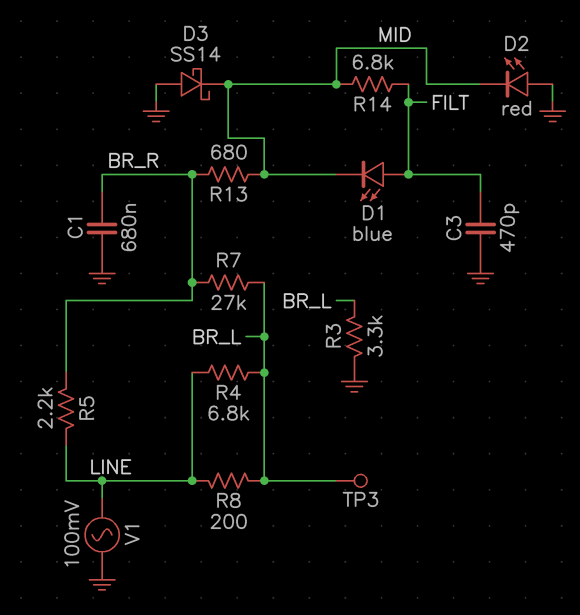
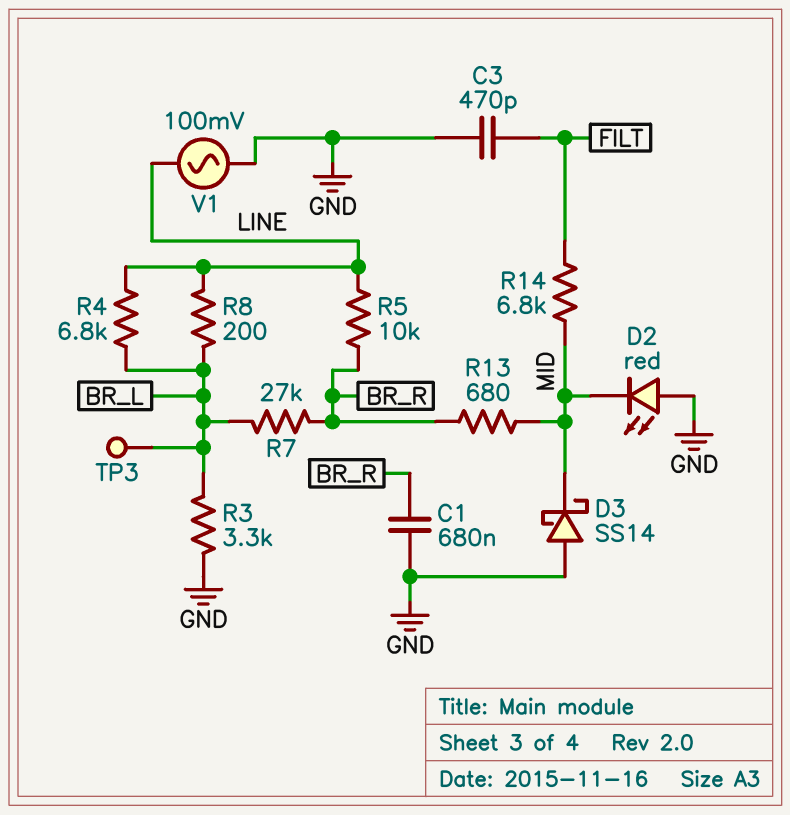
D1: LED blue (A FILT, K MID) -> none
R5: 2.2k (BR_R, LINE) -> 10k (BR_R, LINE)

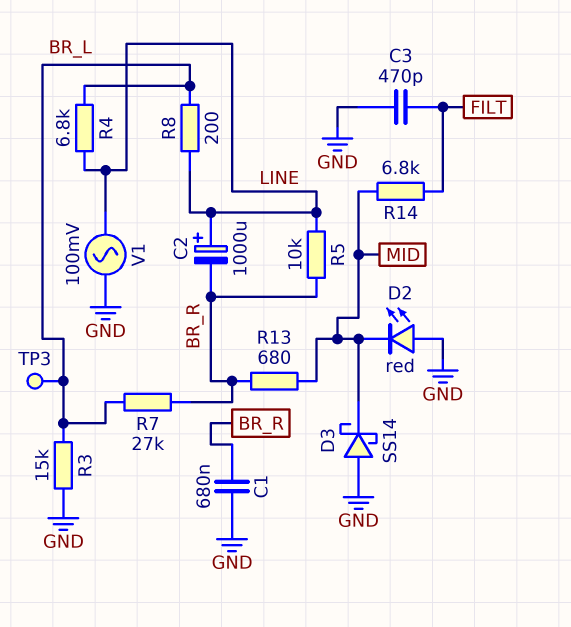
C2: none -> 1000uF (plus LINE, minus BR_R)
R3: 3.3k (BR_L, GND) -> 15k (BR_L, GND)

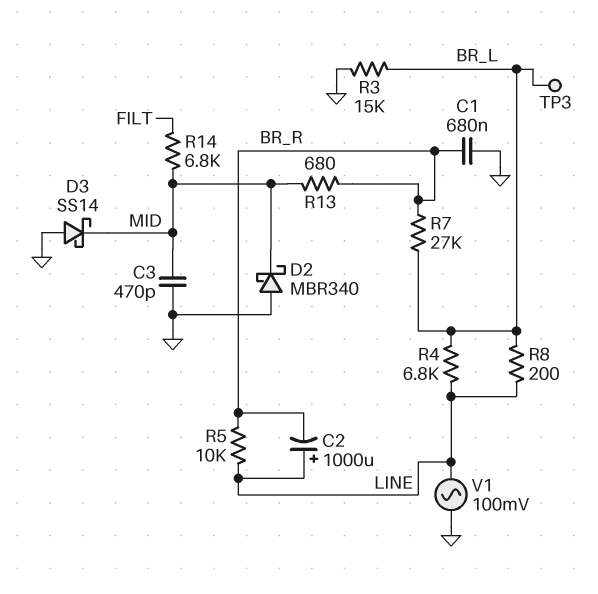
C3: 470pF (FILT, GND) -> 470pF (GND, MID)
D2: LED red (A GND, K MID) -> schottky MBR340 (A GND, K MID)

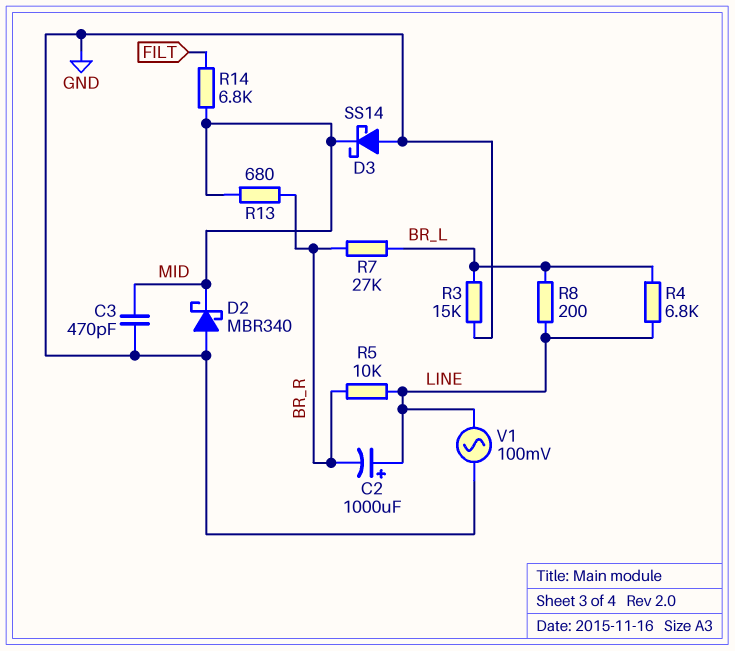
C1: 680nF (BR_R, GND) -> none
TP3: test point (BR_L) -> none

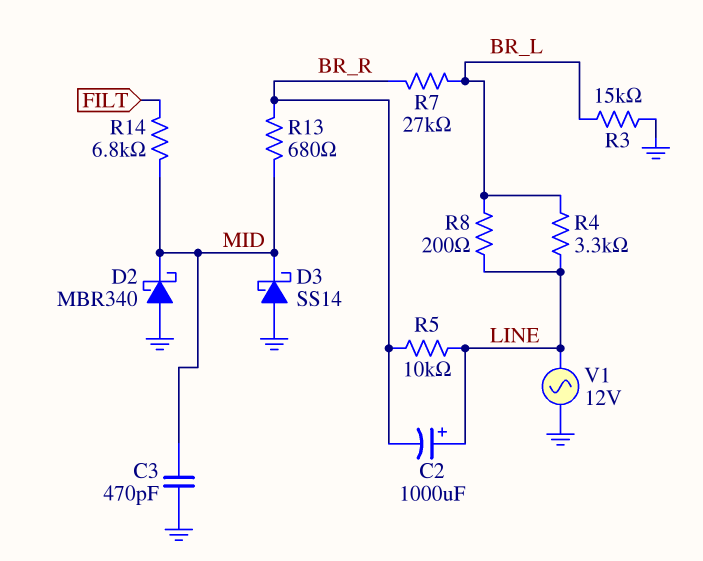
R4: 6.8k (BR_L, LINE) -> 3.3k (BR_L, LINE)
V1: AC 100mV (GND, LINE) -> AC 12V (GND, LINE)

